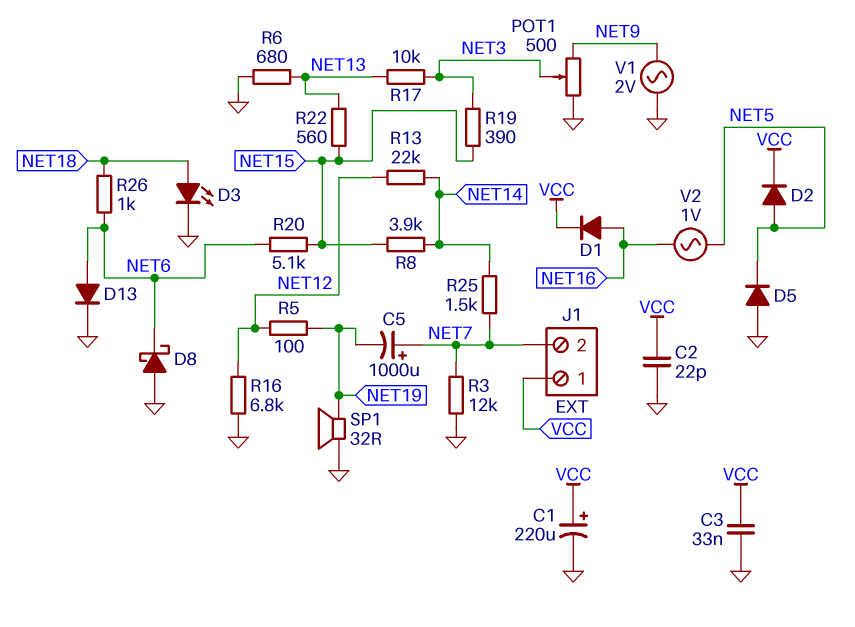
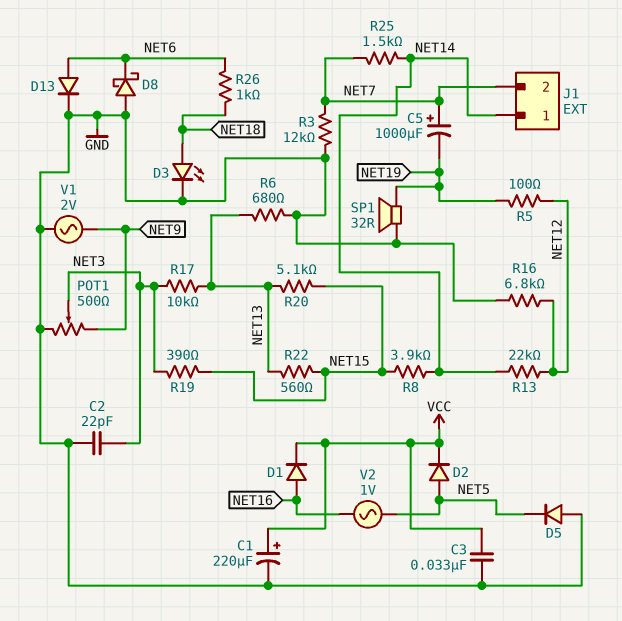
C2: 22pF (GND, VCC) -> 22pF (GND, NET3)
J1 pin 1: VCC -> NET14
R20: 5.1k (NET6, NET15) -> 5.1k (NET13, NET15)

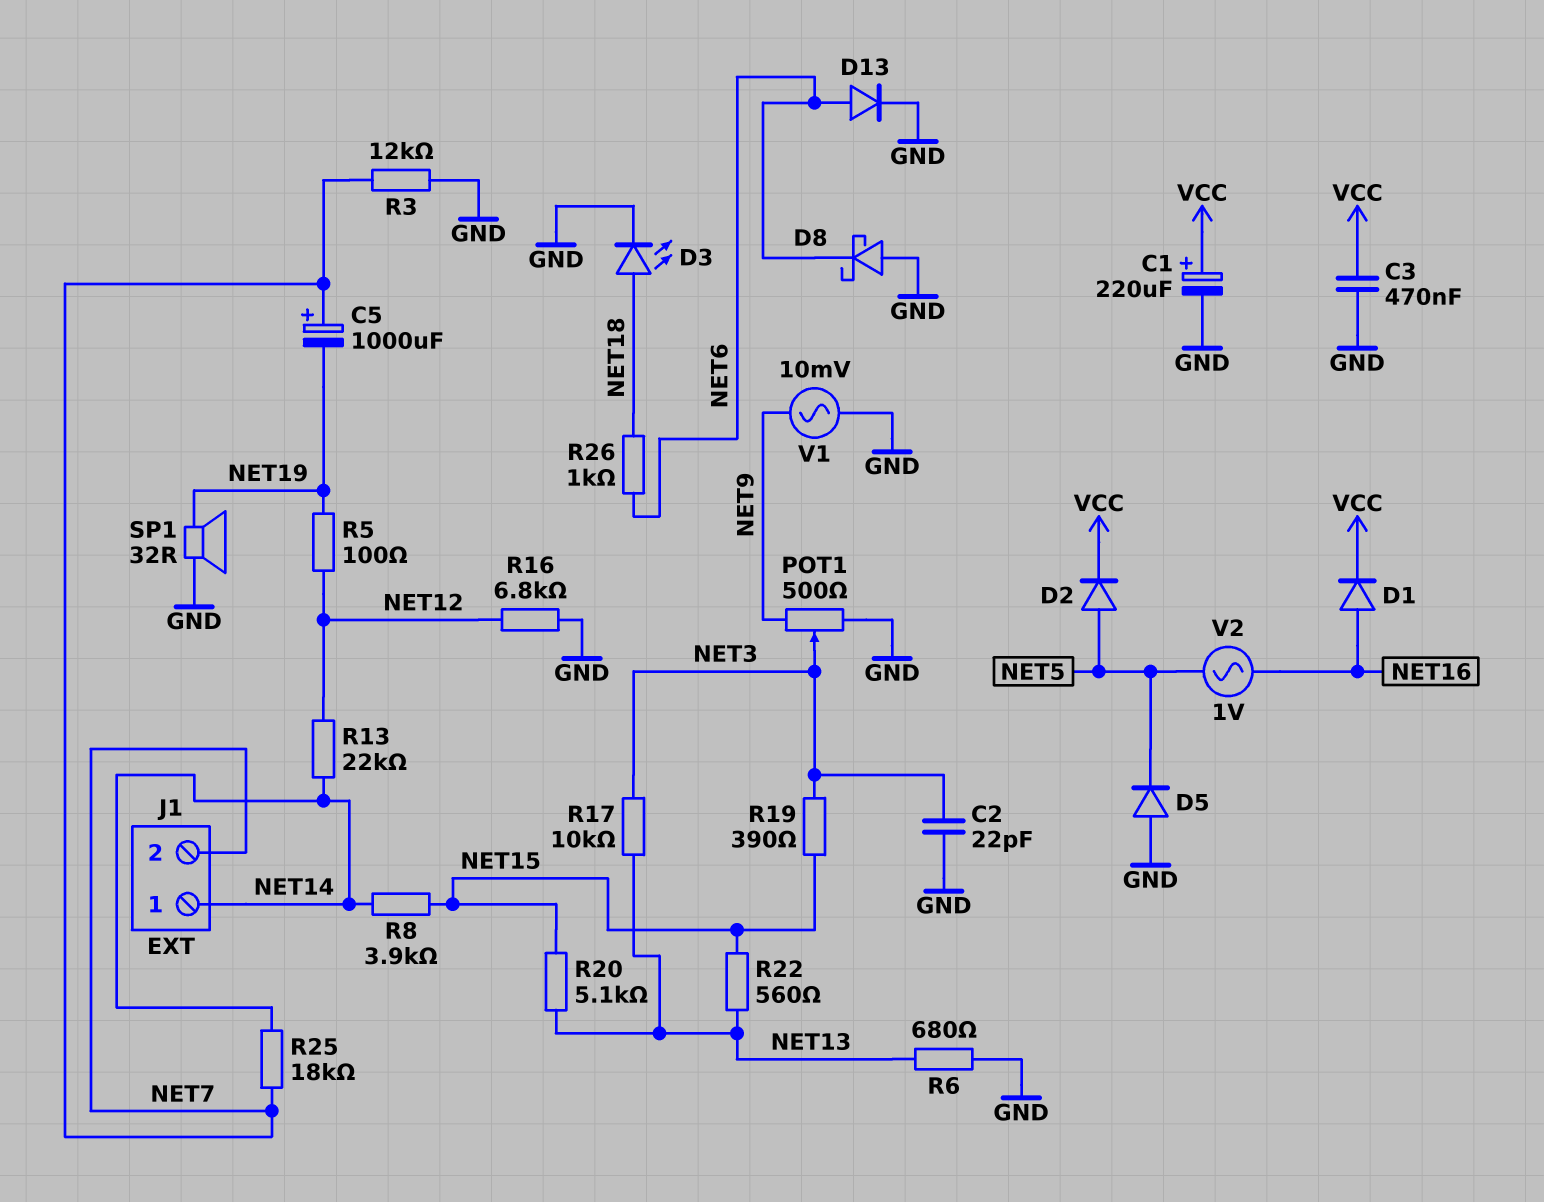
C3: 33nF (GND, VCC) -> 470nF (GND, VCC)
R25: 1.5k (NET7, NET14) -> 18k (NET7, NET14)
V1: AC 2V (GND, NET9) -> AC 10mV (GND, NET9)

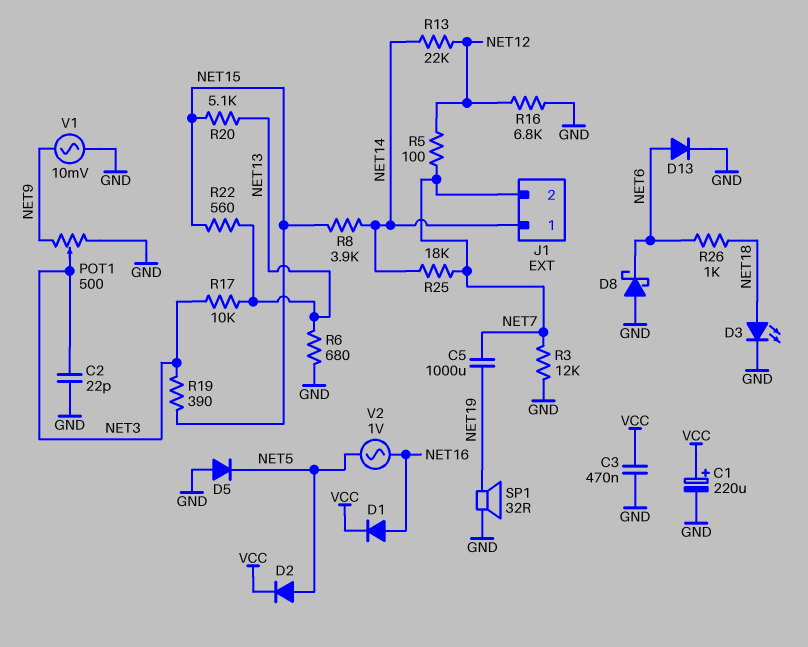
C5: 1000uF (plus NET7, minus NET19) -> 1000uF (NET7, NET19)
R5: 100 (NET12, NET19) -> 100 (NET7, NET12)

